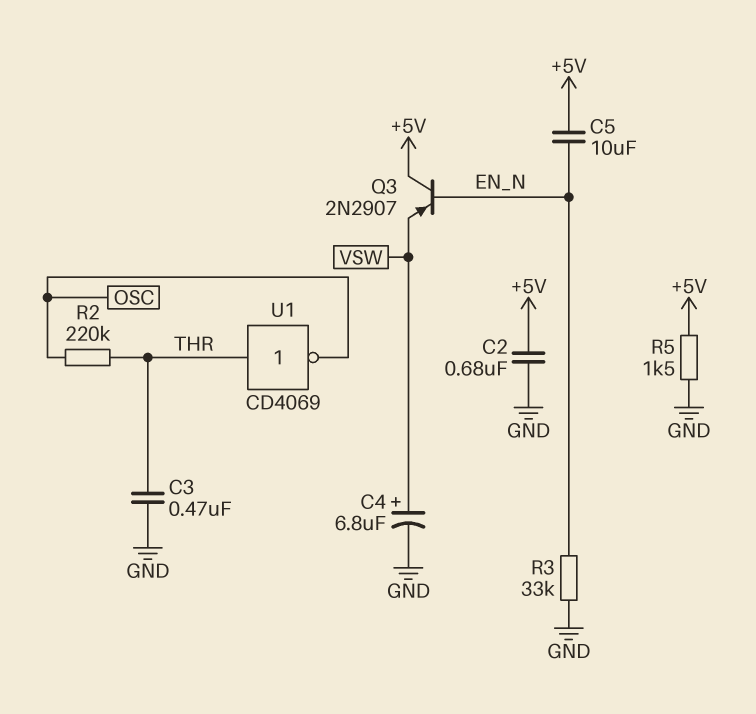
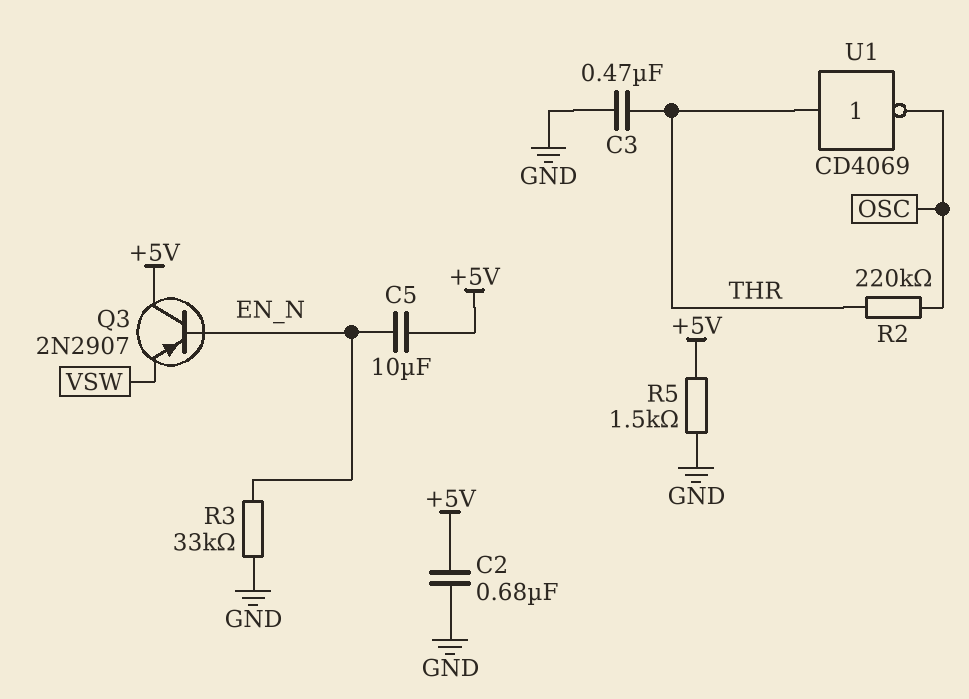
C4: 6.8uF (plus VSW, minus GND) -> none

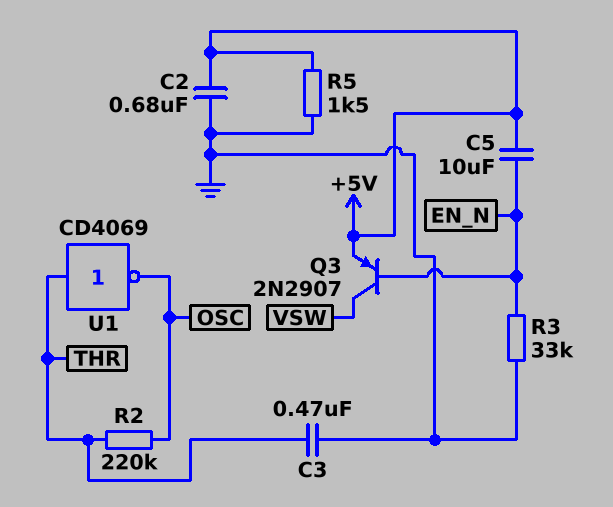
Q3: PNP 2N2907 (B EN_N, C +5V, E VSW) -> PNP 2N2907 (B EN_N, C VSW, E +5V)

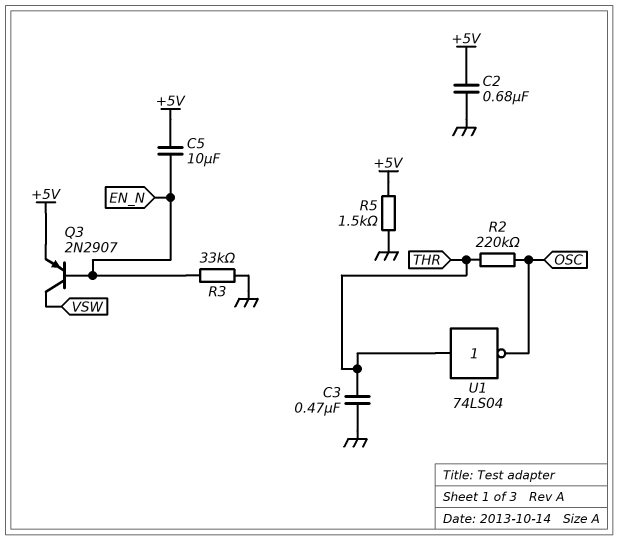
U1: NOT CD4069 (in THR, out OSC) -> NOT 74LS04 (in THR, out OSC)

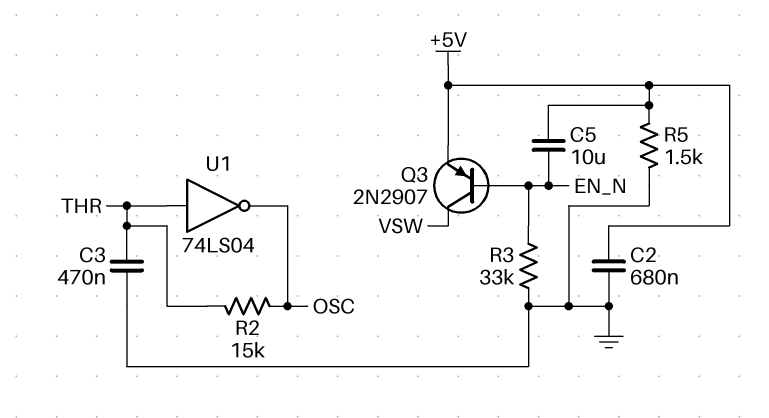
R2: 220k (OSC, THR) -> 15k (OSC, THR)

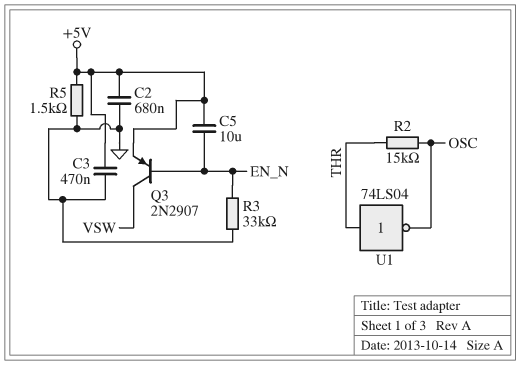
C3: 470nF (GND, THR) -> 470nF (+5V, GND)

